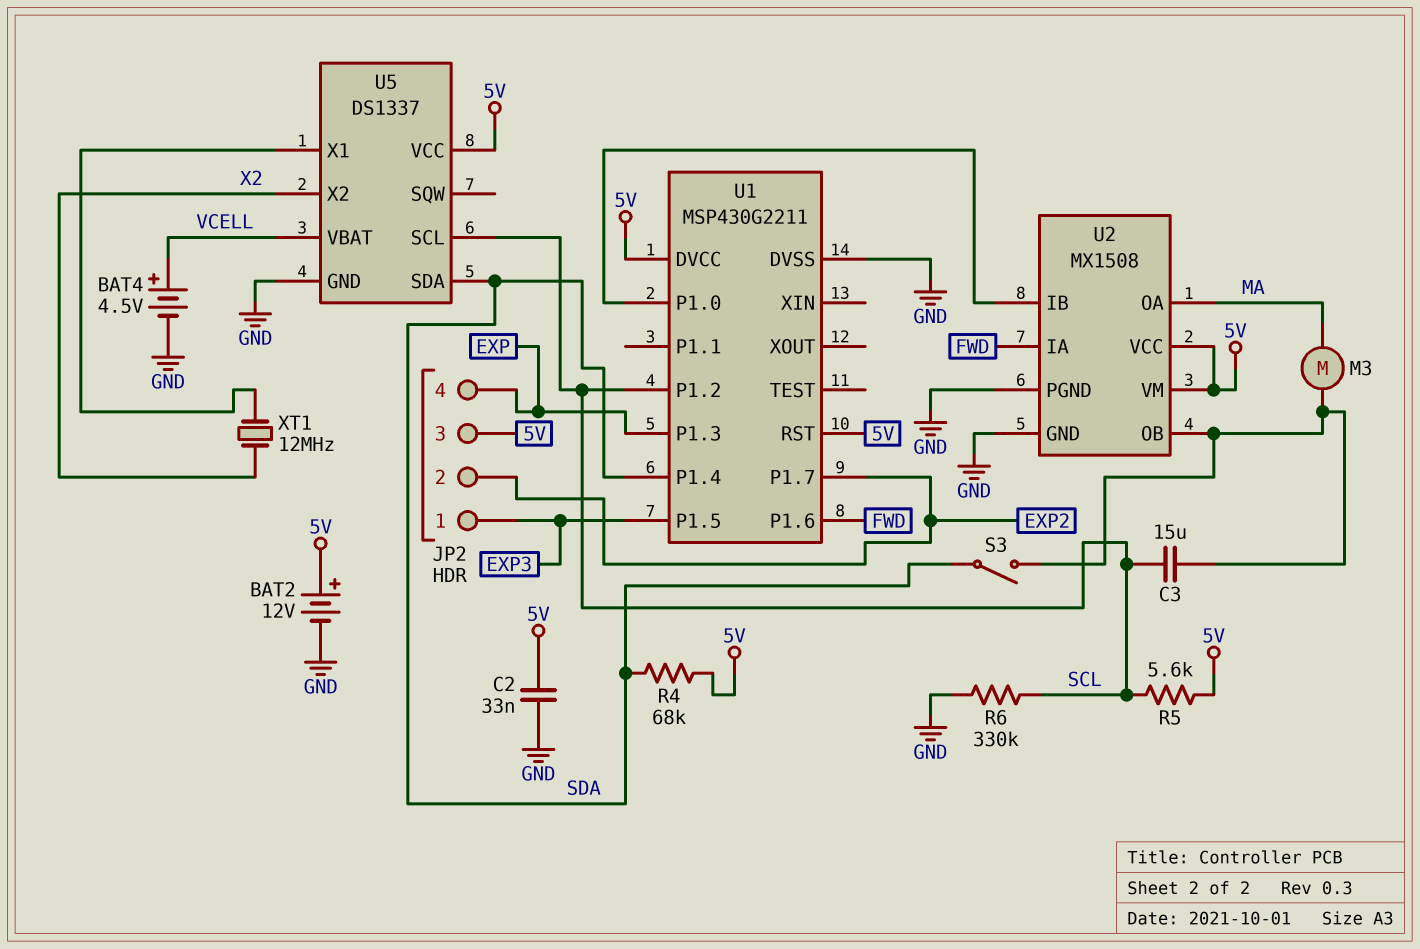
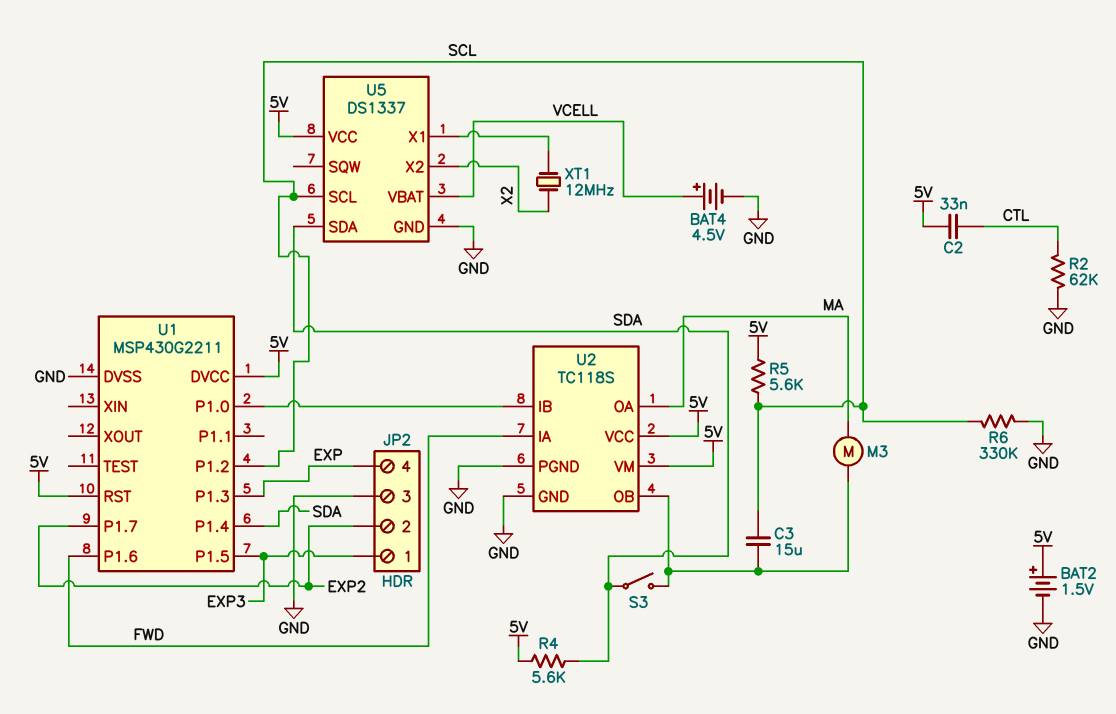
BAT2: 12V (plus 5V, minus GND) -> 1.5V (plus 5V, minus GND)
C2: 33nF (5V, GND) -> 33nF (5V, CTL)
JP2 pin 3: 5V -> GND
R2: none -> 62k (CTL, GND)
R4: 68k (5V, SDA) -> 5.6k (5V, SDA)
U2: MX1508 -> TC118S

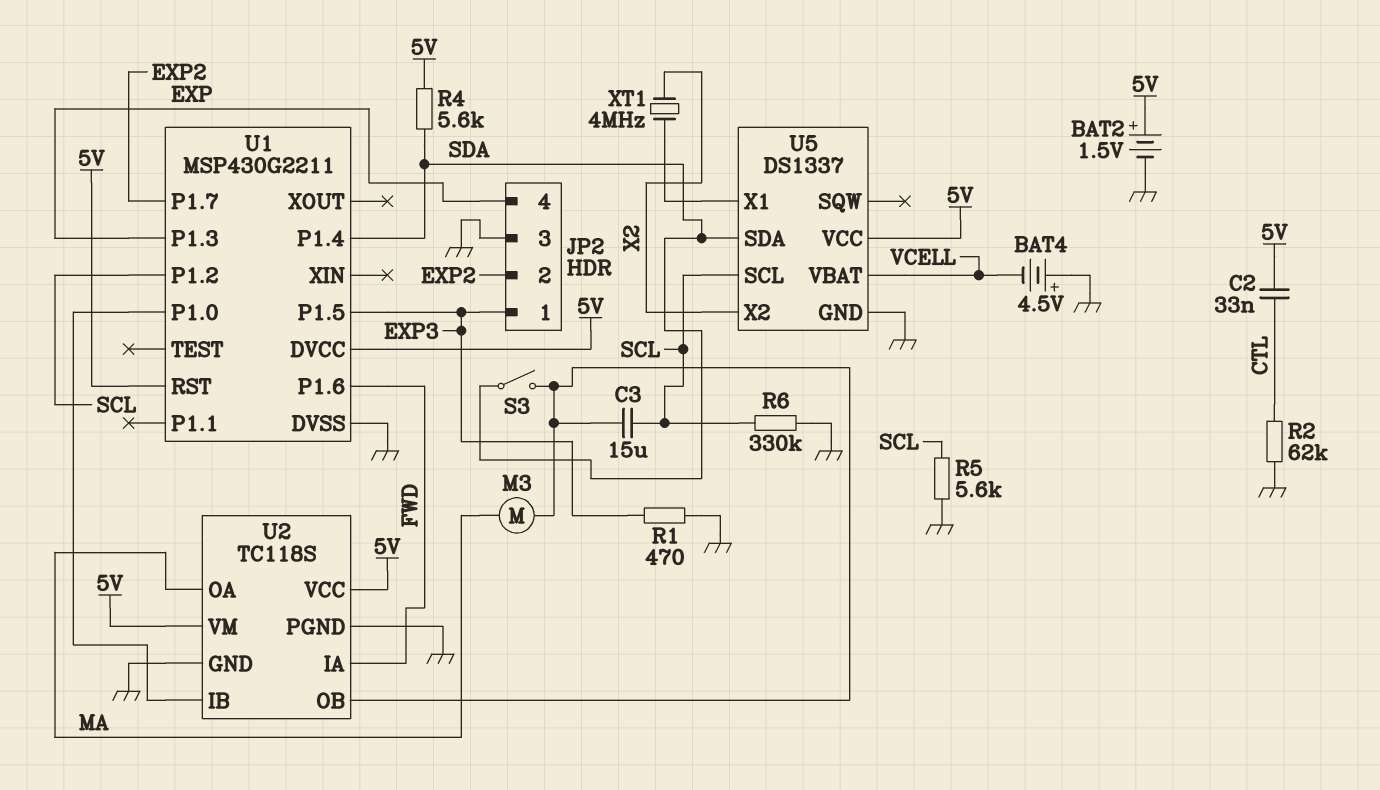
BAT4: 4.5V (plus VCELL, minus GND) -> 4.5V (plus GND, minus VCELL)
R1: none -> 470 (EXP3, GND)
R5: 5.6k (5V, SCL) -> 5.6k (GND, SCL)
XT1: 12MHz (U5/X1, X2) -> 4MHz (U5/X1, X2)

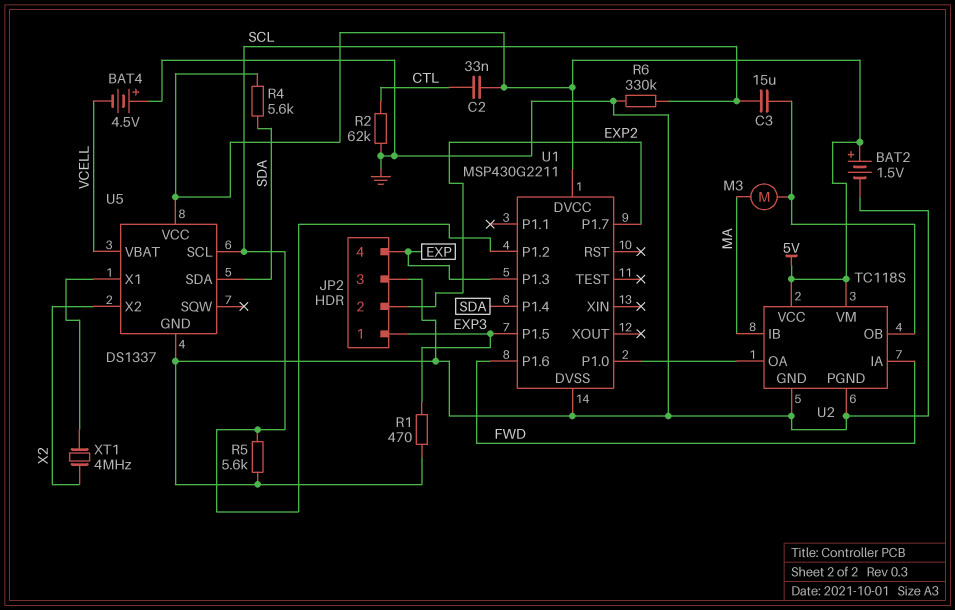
S3: switch (SDA, U2/OB) -> none
U1 pin RST: 5V -> none
U2 pin IB: U1/P1.0 -> MA
U2 pin OA: MA -> U1/P1.0

